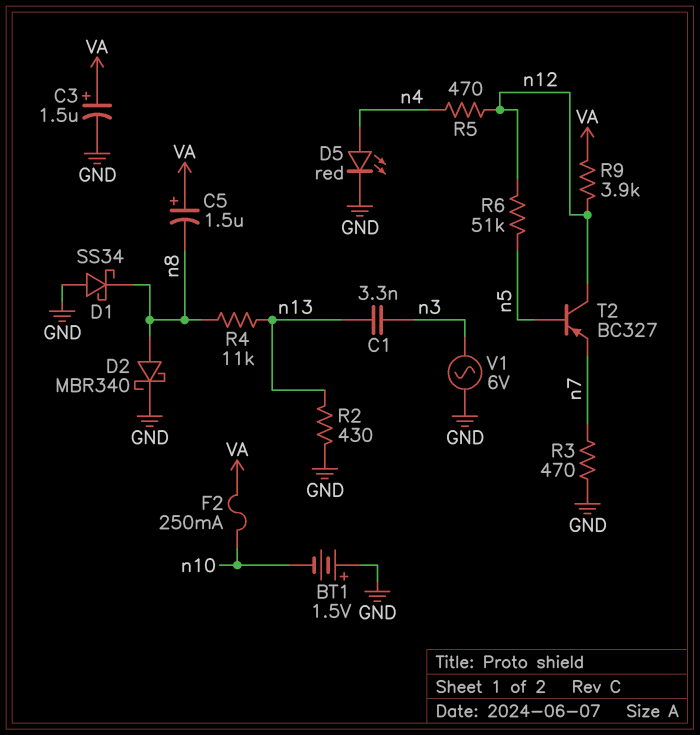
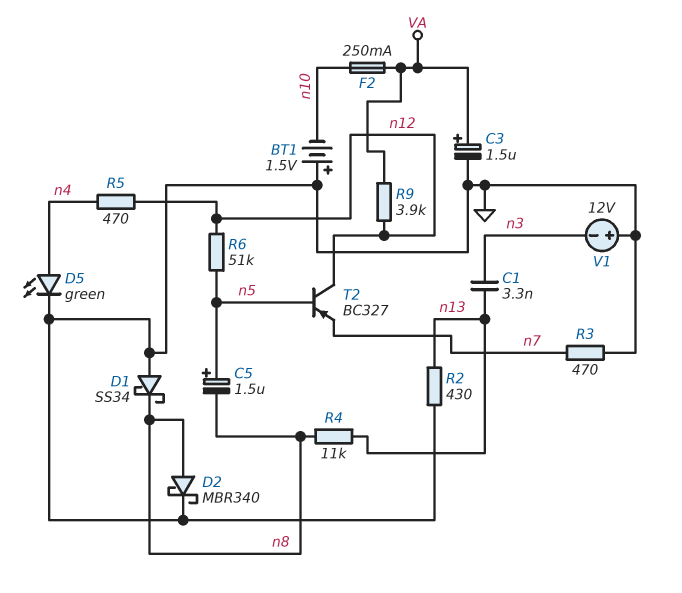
C5: 1.5uF (plus VA, minus n8) -> 1.5uF (plus n5, minus n8)
D5: LED red (A n4, K GND) -> LED green (A n4, K GND)
V1: AC 6V (GND, n3) -> 12V (plus GND, minus n3)

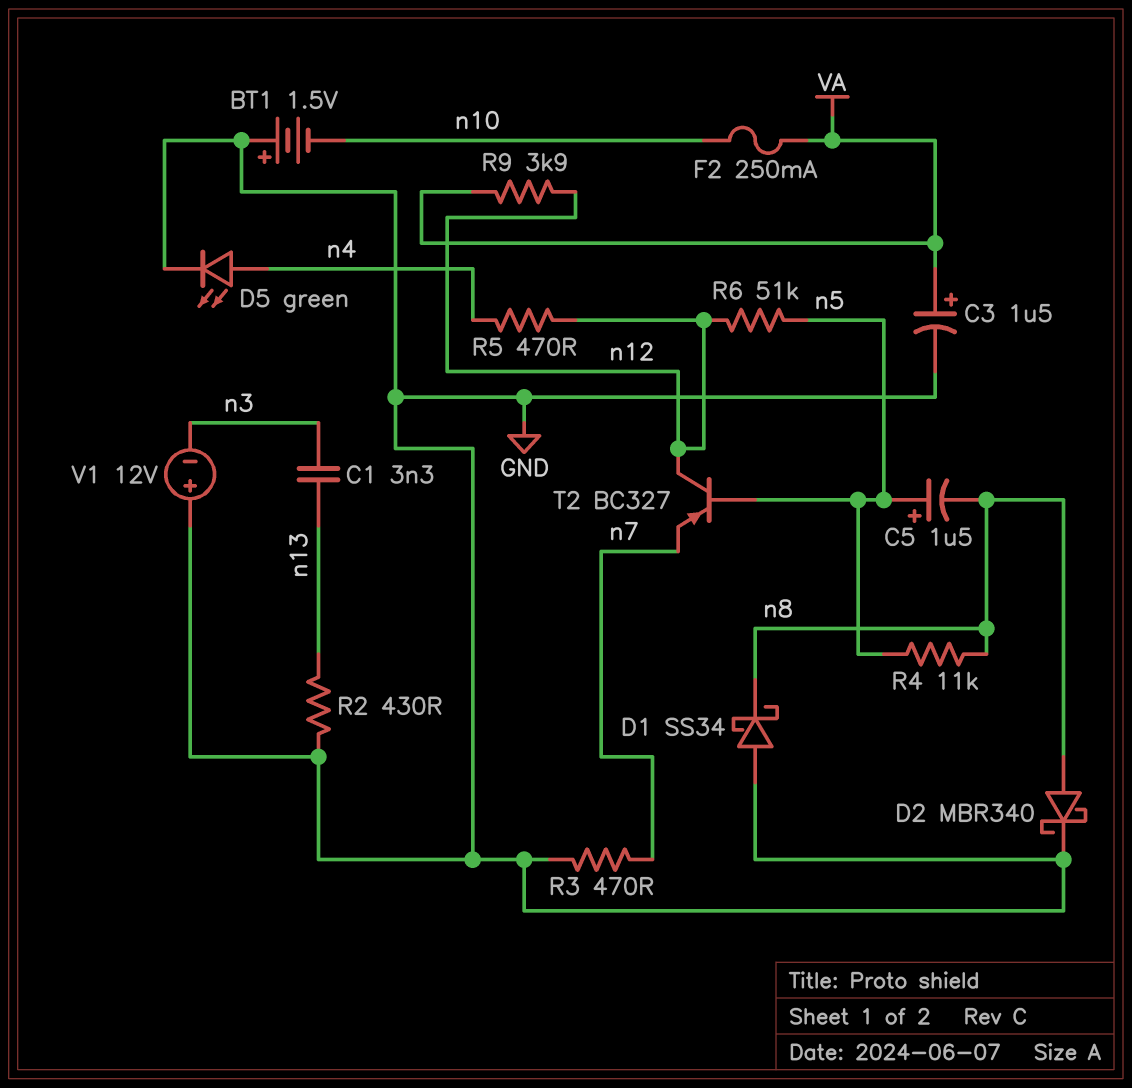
R4: 11k (n8, n13) -> 11k (n5, n8)

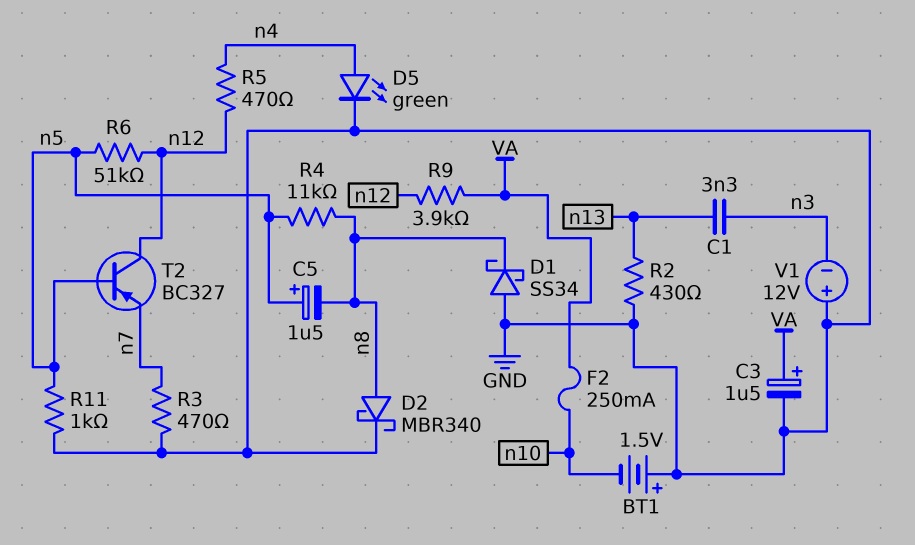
R11: none -> 1k (GND, n5)

